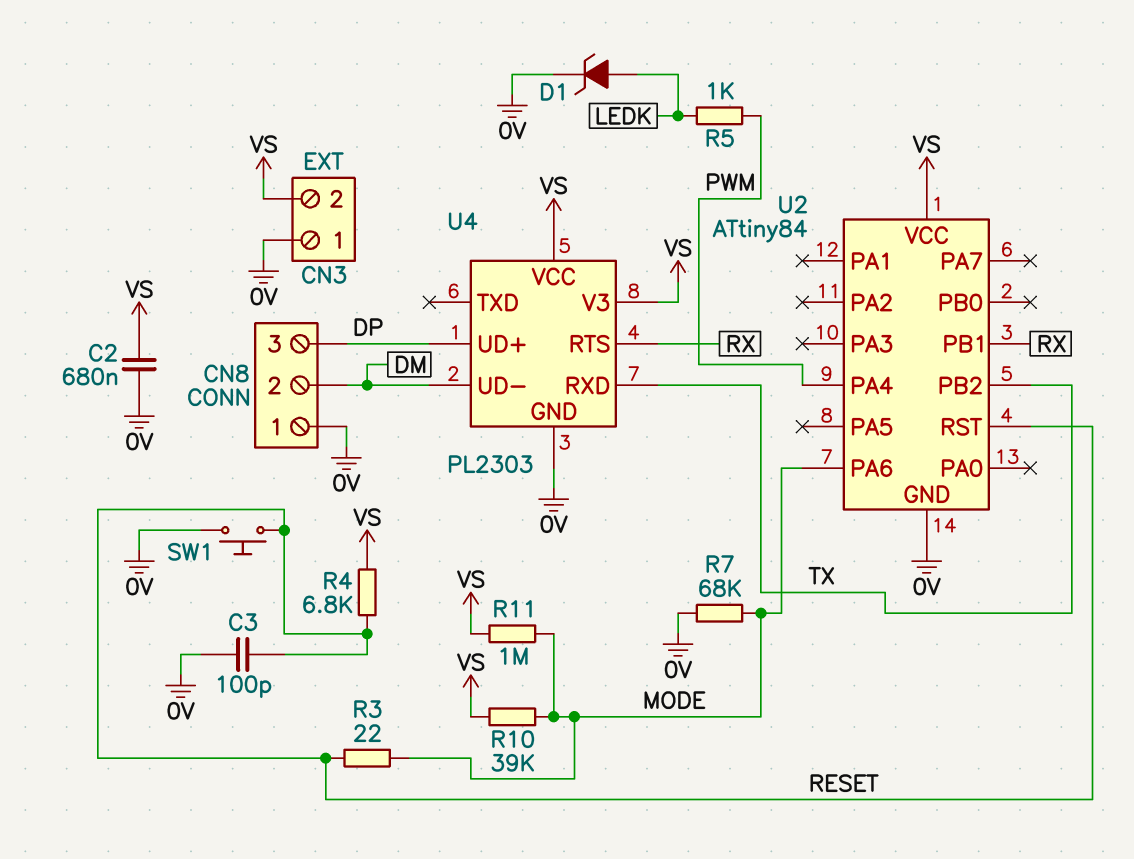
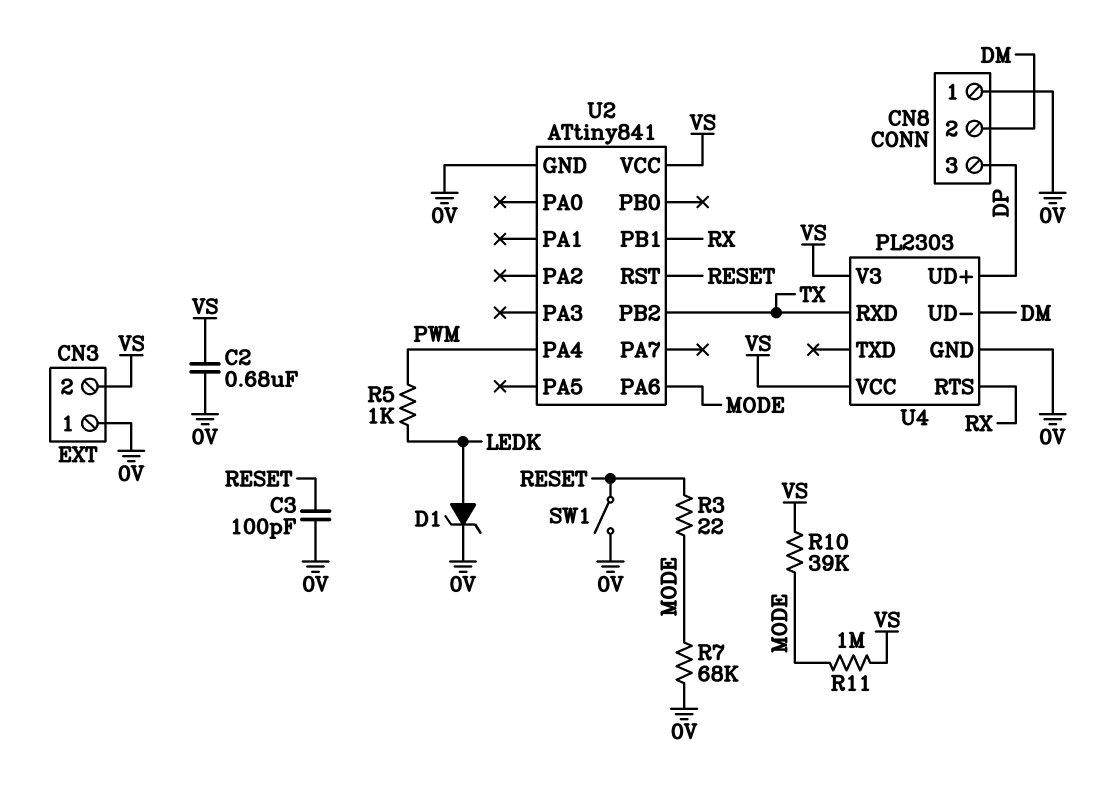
R4: 6.8k (RESET, VS) -> none
SW1: button (0V, RESET) -> switch (0V, RESET)
U2: ATtiny84 -> ATtiny841

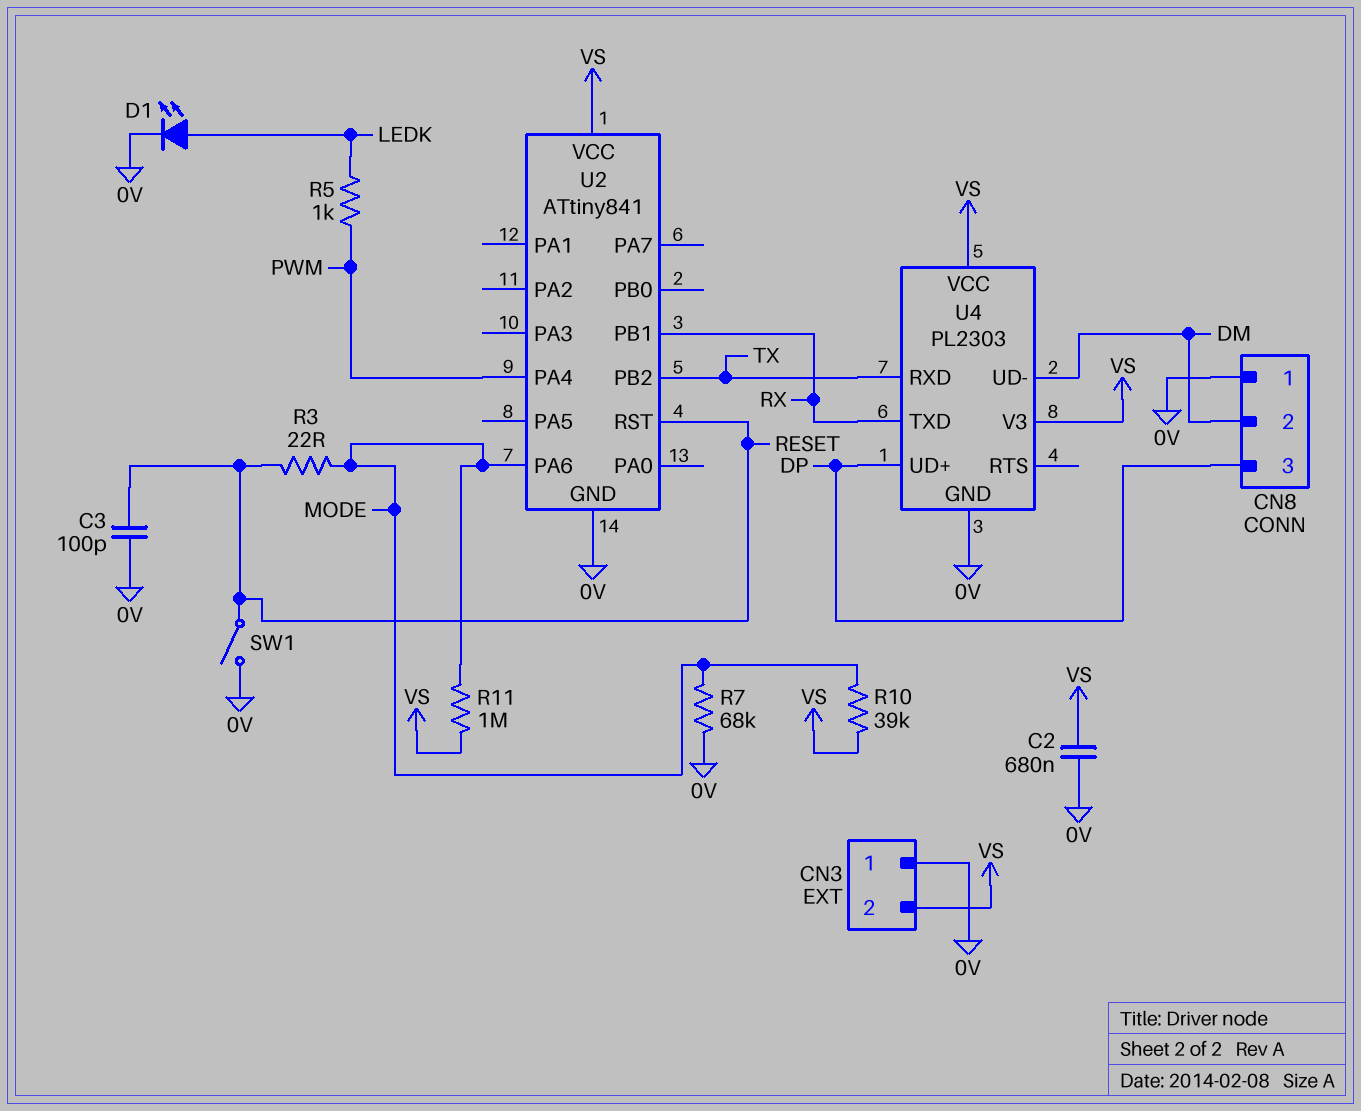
D1: zener (A LEDK, K 0V) -> LED (A LEDK, K 0V)
U4 pin RTS: RX -> none
U4 pin TXD: none -> RX

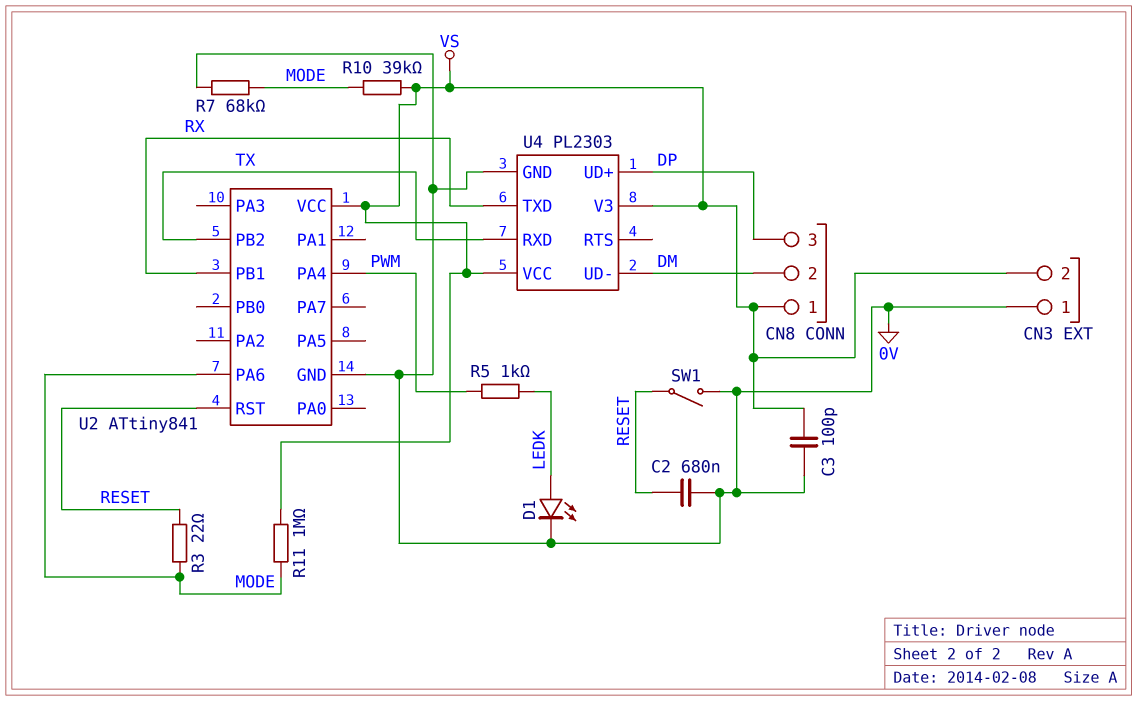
C2: 680nF (0V, VS) -> 680nF (0V, RESET)
C3: 100pF (0V, RESET) -> 100pF (0V, VS)
CN8 pin 1: 0V -> VS

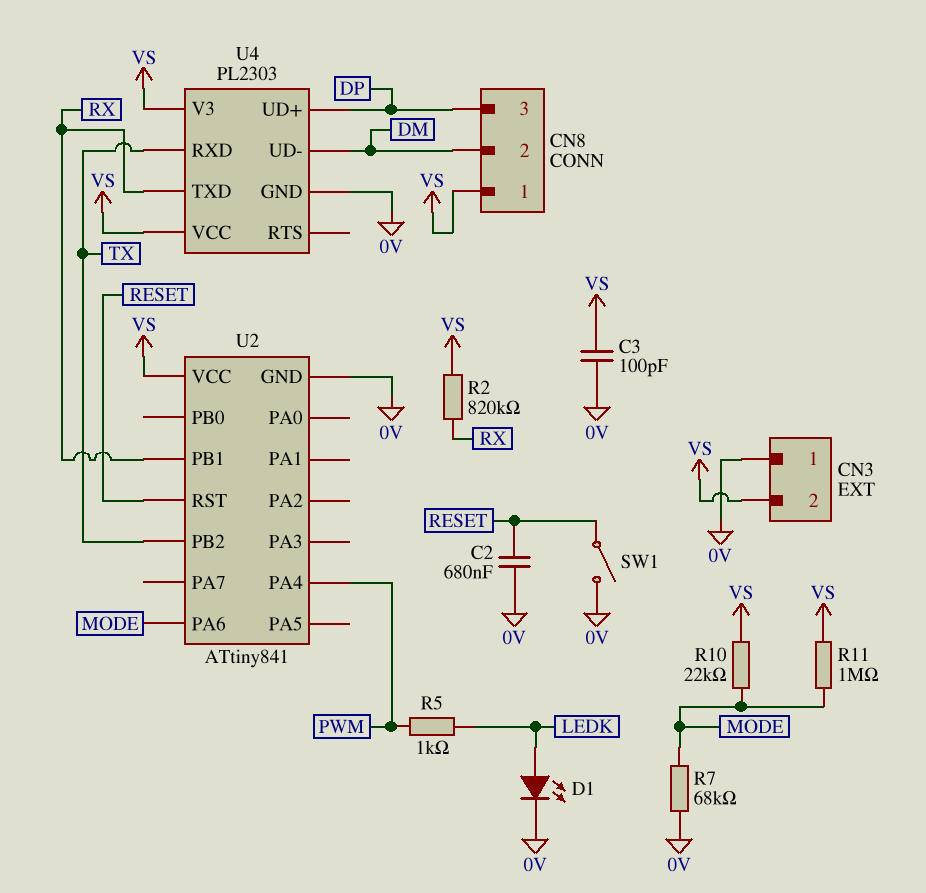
R2: none -> 820k (RX, VS)
R3: 22 (MODE, RESET) -> none
R10: 39k (MODE, VS) -> 22k (MODE, VS)

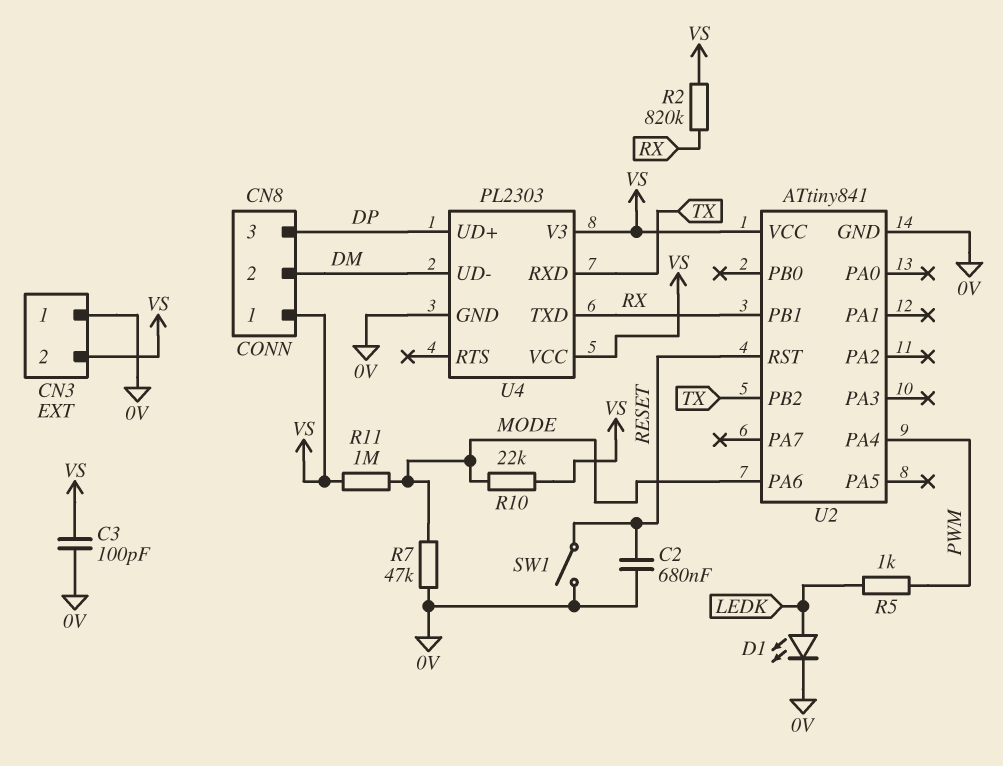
R7: 68k (0V, MODE) -> 47k (0V, MODE)

